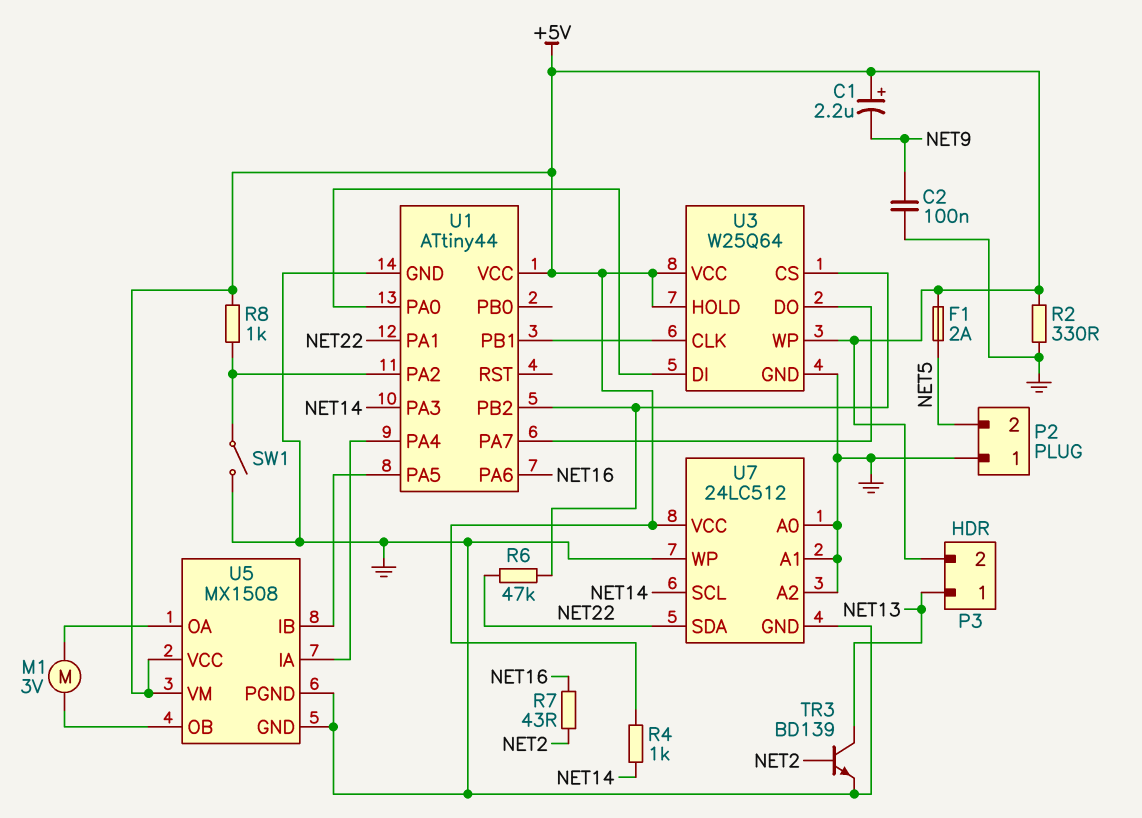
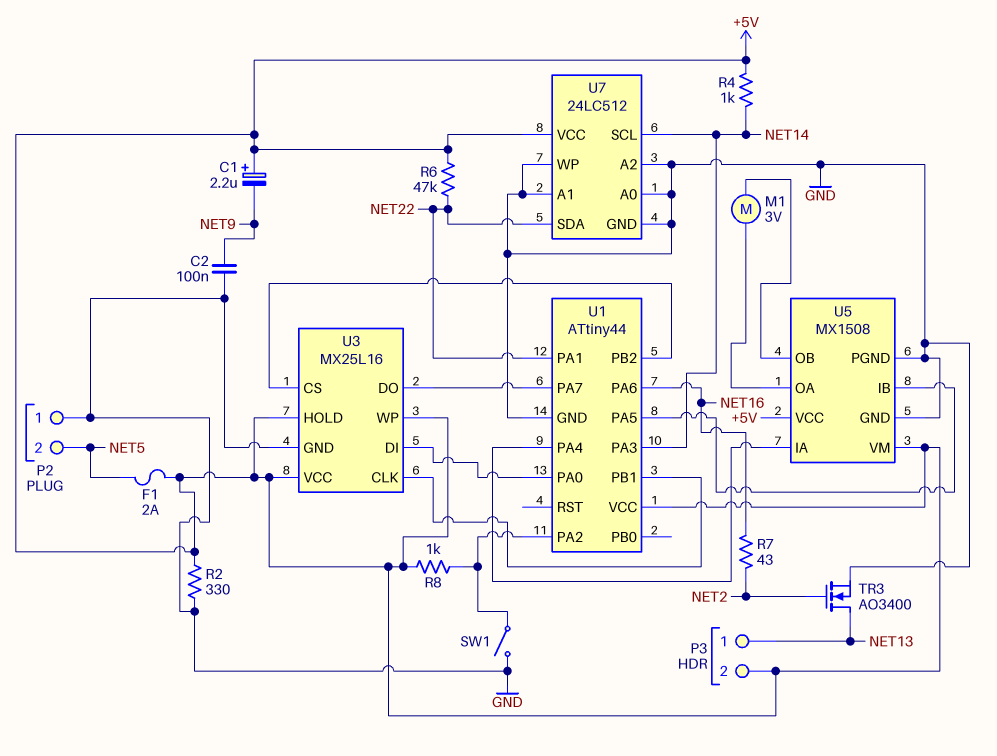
R6: 47k (NET22, U1/PB2) -> 47k (+5V, NET22)
TR3: NPN BD139 (B NET2, C NET13, E GND) -> NMOS AO3400 (G NET2, D NET13, S GND)
U3: W25Q64 -> MX25L16

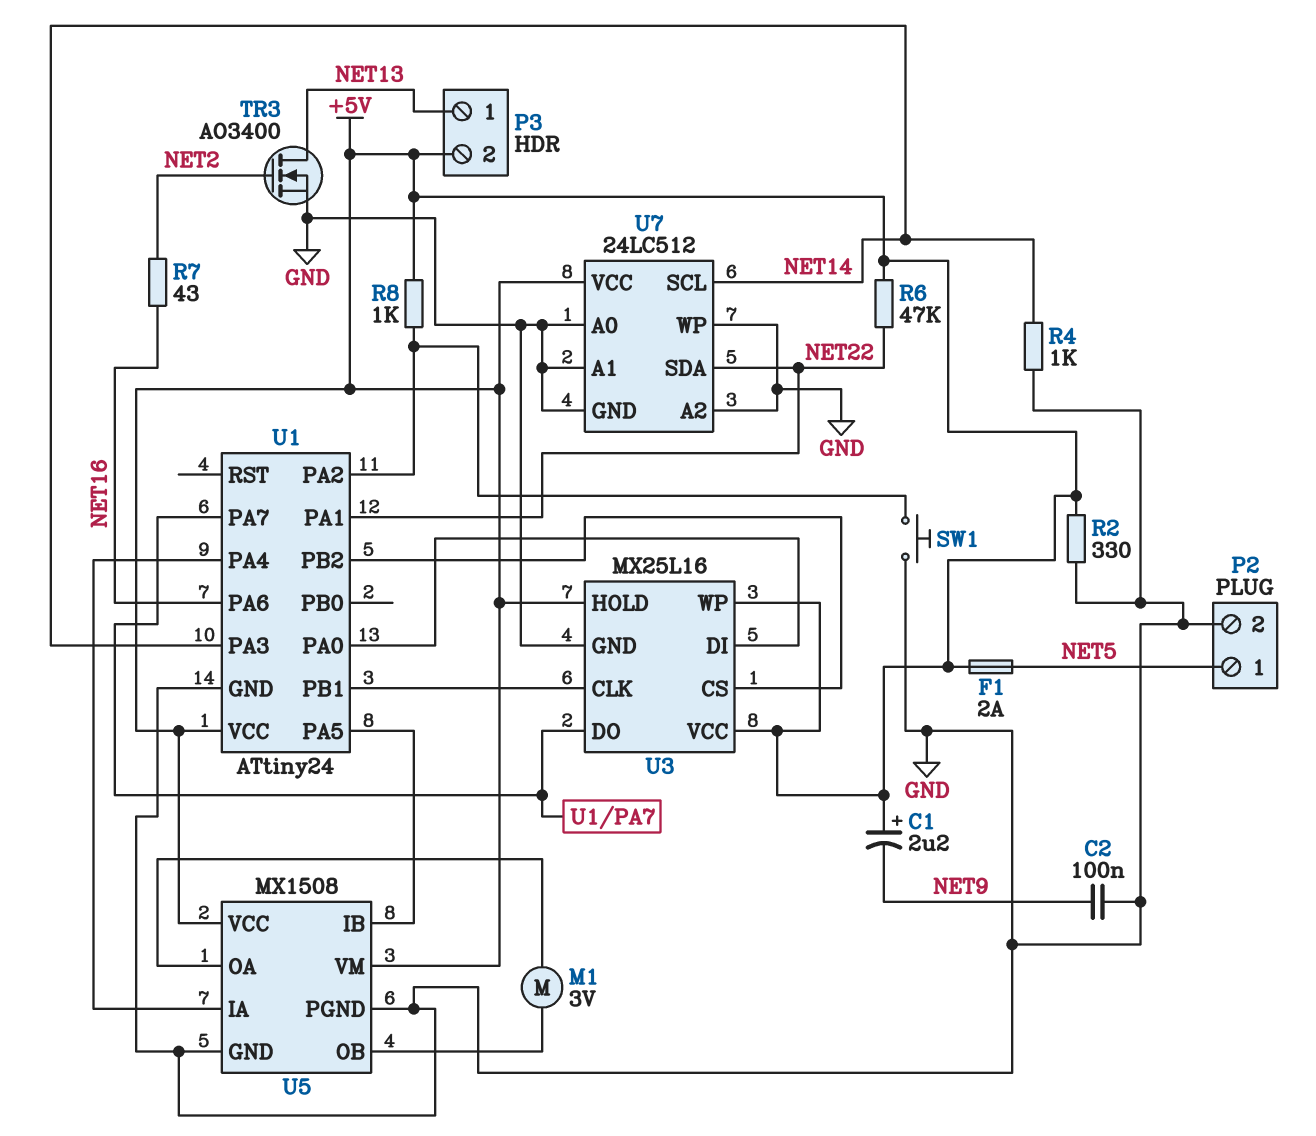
P2 pin 1: GND -> NET5
P2 pin 2: NET5 -> GND
R4: 1k (+5V, NET14) -> 1k (GND, NET14)
SW1: switch (GND, U1/PA2) -> button (GND, U1/PA2)
U1: ATtiny44 -> ATtiny24

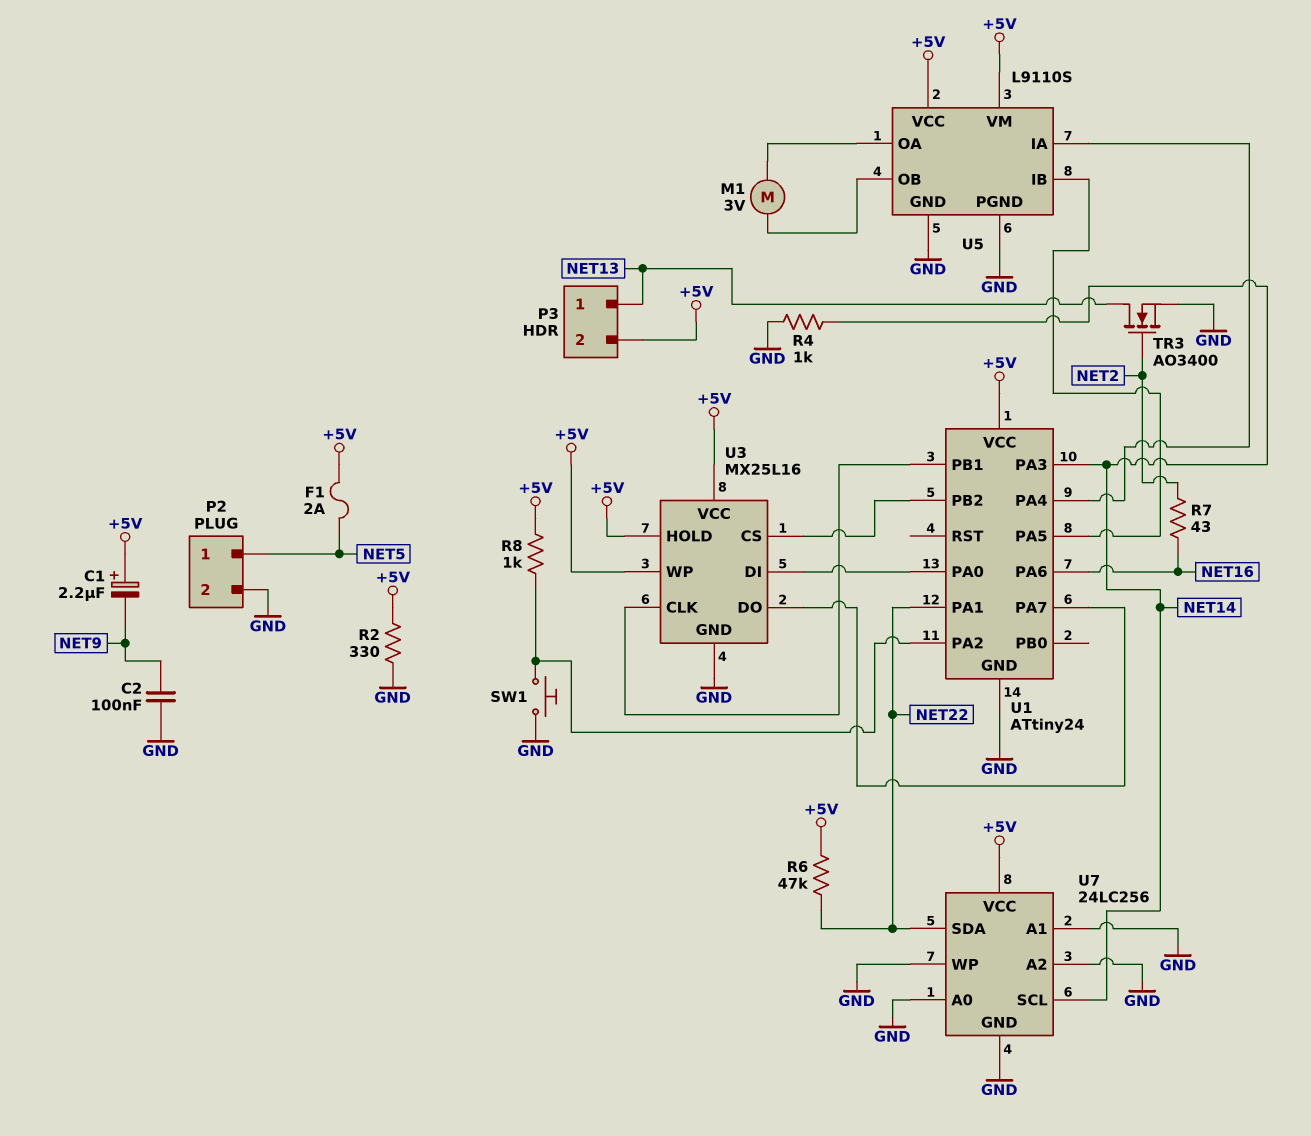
U5: MX1508 -> L9110S
U7: 24LC512 -> 24LC256

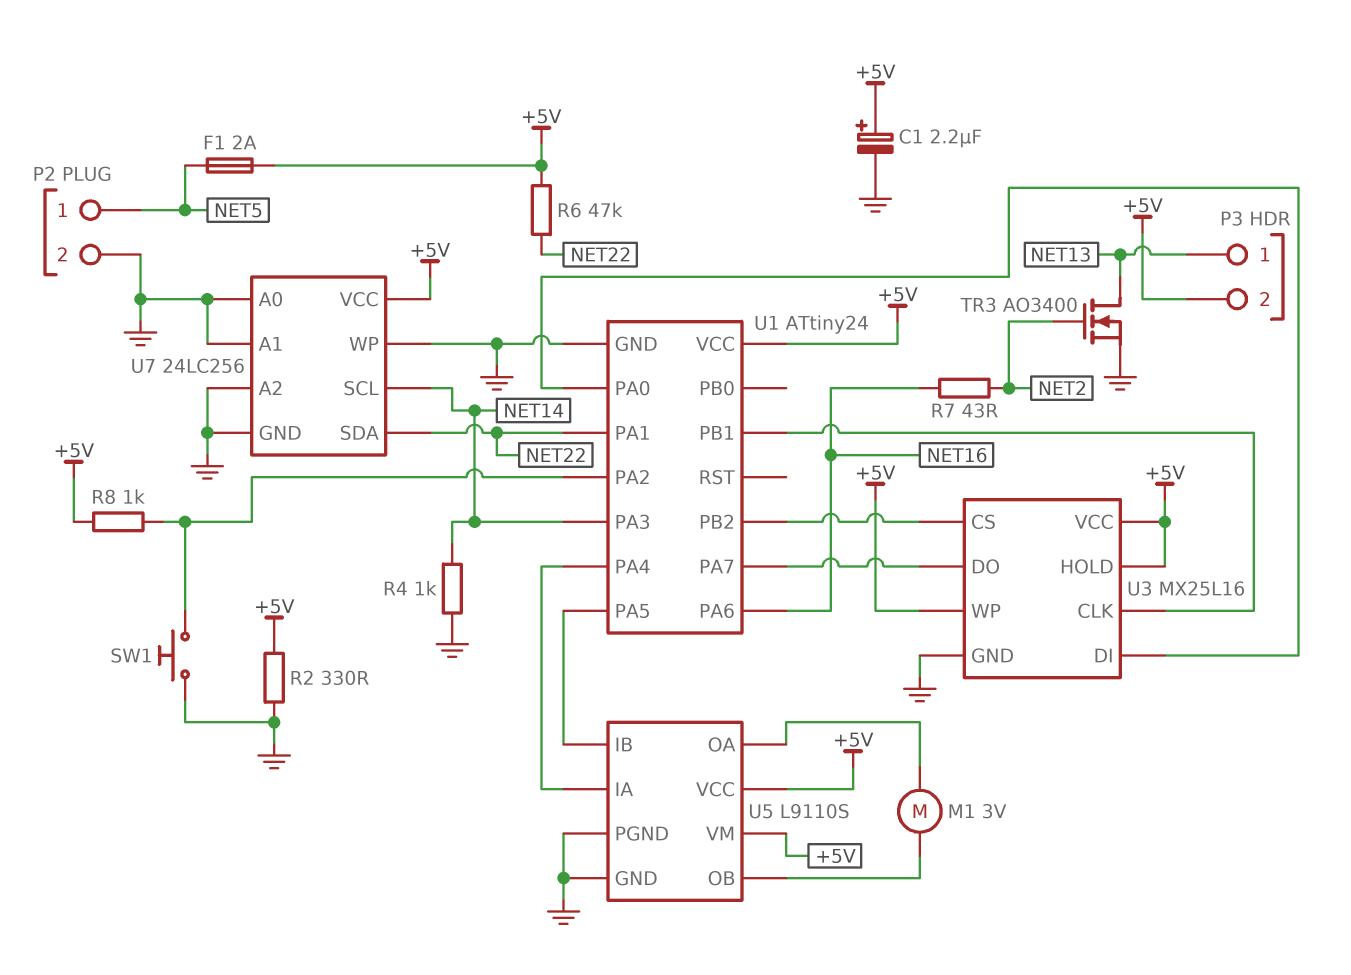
C1: 2.2uF (plus +5V, minus NET9) -> 2.2uF (plus +5V, minus GND)
C2: 100nF (GND, NET9) -> none

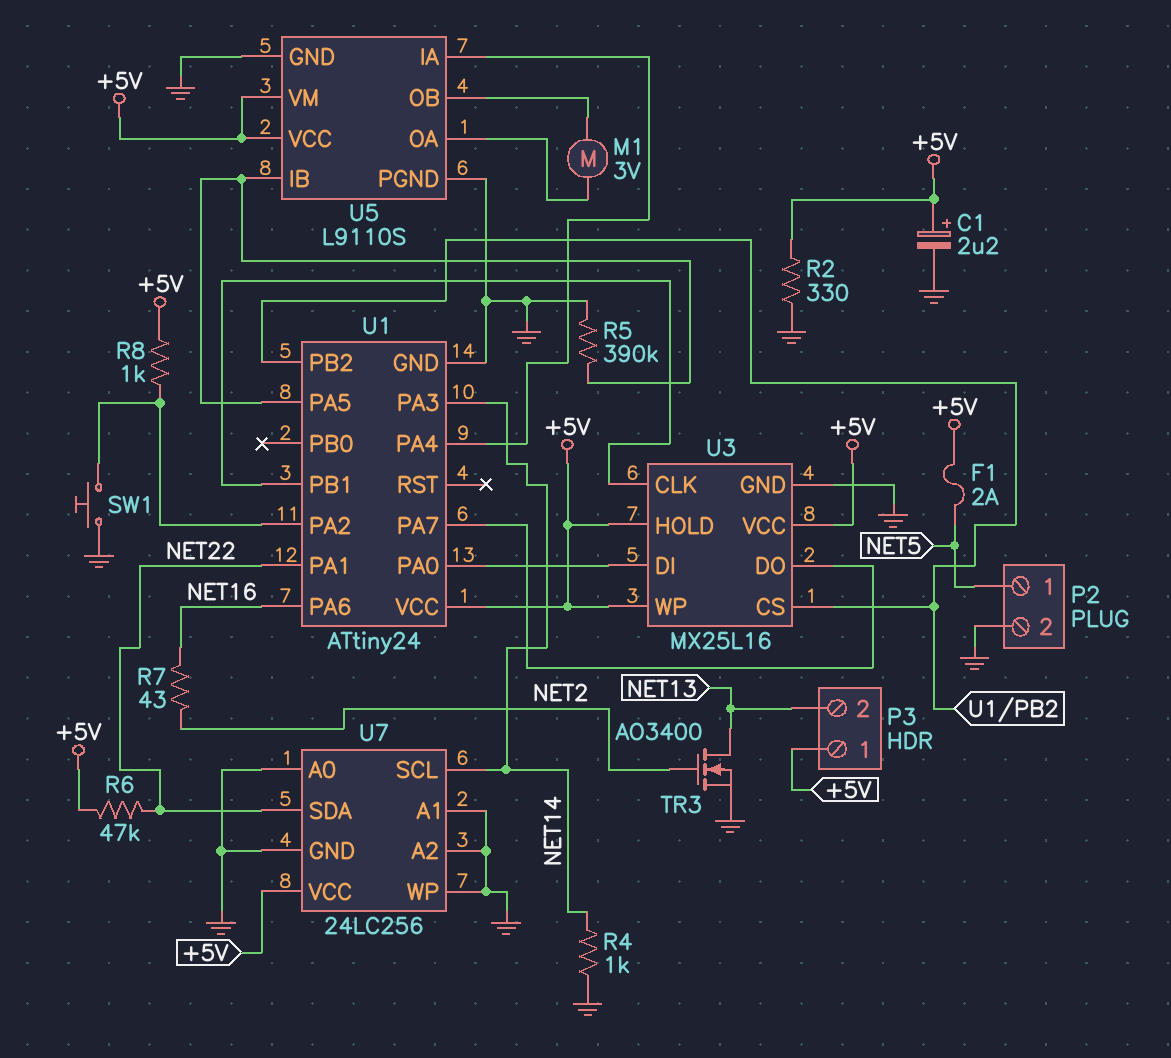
P3 pin 1: NET13 -> +5V
P3 pin 2: +5V -> NET13
R5: none -> 390k (GND, U1/PA5)

